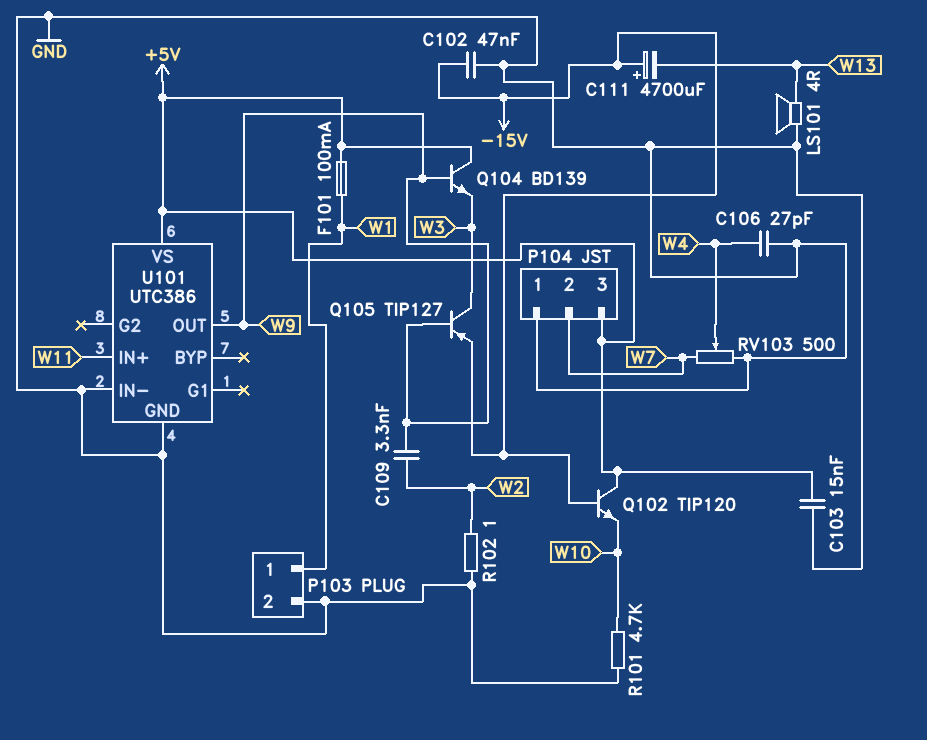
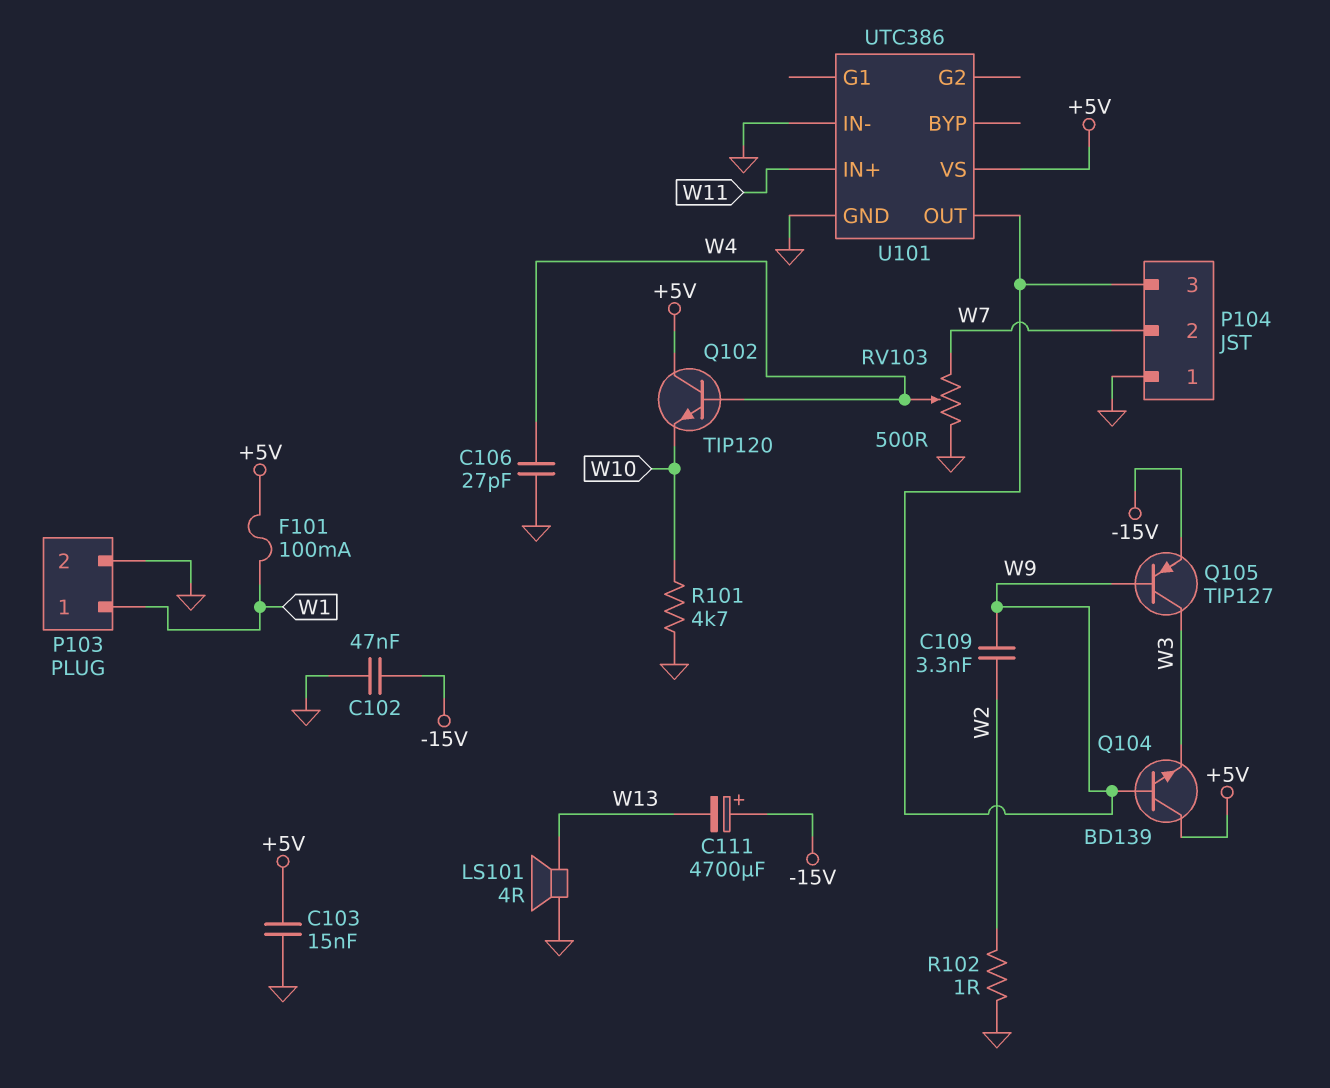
P104 pin 3: +5V -> W9
Q102: NPN TIP120 (B -15V, C +5V, E W10) -> NPN TIP120 (B W4, C +5V, E W10)

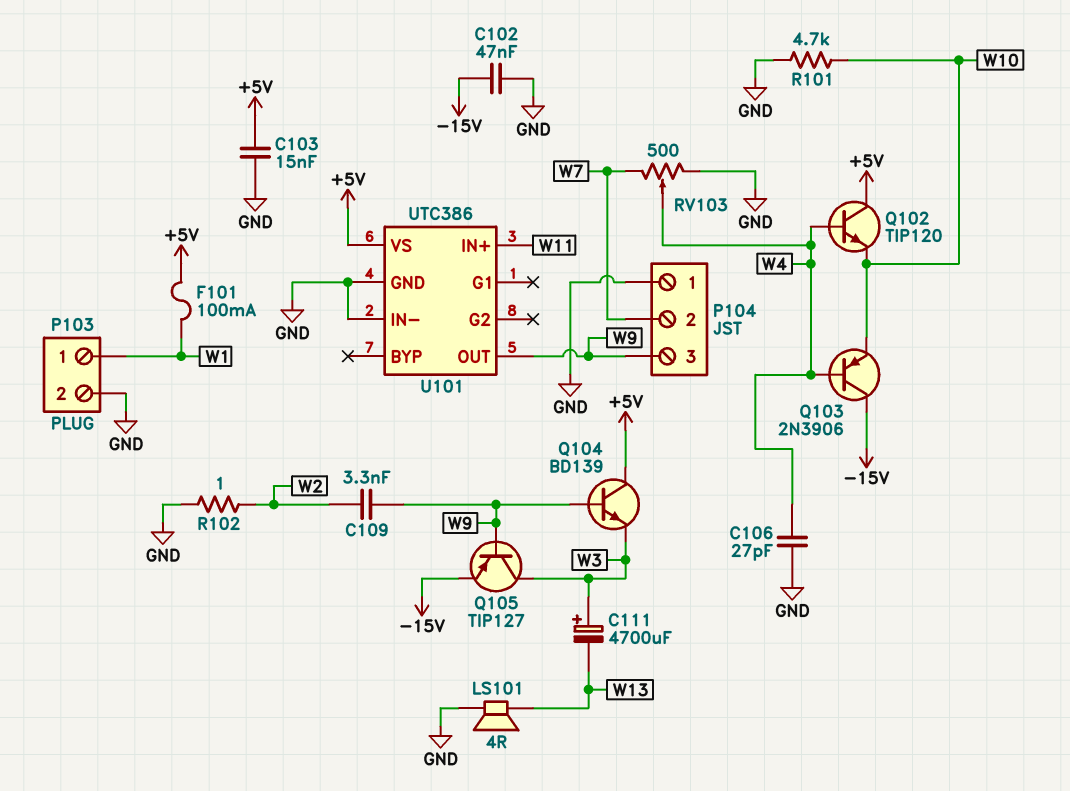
C111: 4700uF (plus -15V, minus W13) -> 4700uF (plus W3, minus W13)
Q103: none -> PNP 2N3906 (B W4, C -15V, E W10)

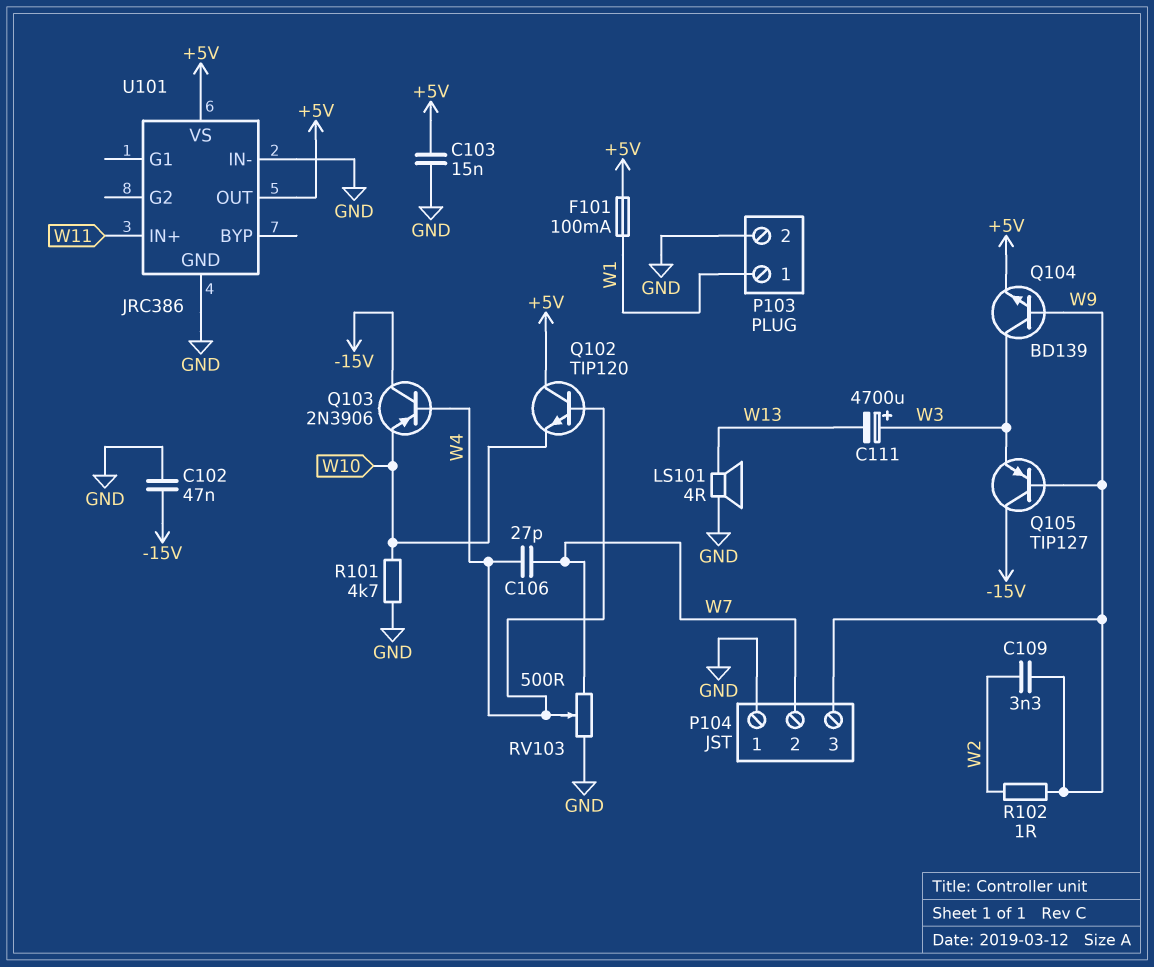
C106: 27pF (GND, W4) -> 27pF (W4, W7)
Q104: NPN BD139 (B W9, C +5V, E W3) -> NPN BD139 (B W9, C W3, E +5V)
Q105: PNP TIP127 (B W9, C W3, E -15V) -> PNP TIP127 (B W9, C -15V, E W3)
R102: 1 (GND, W2) -> 1 (W2, W9)
U101: UTC386 -> JRC386
U101 pin OUT: W9 -> +5V

